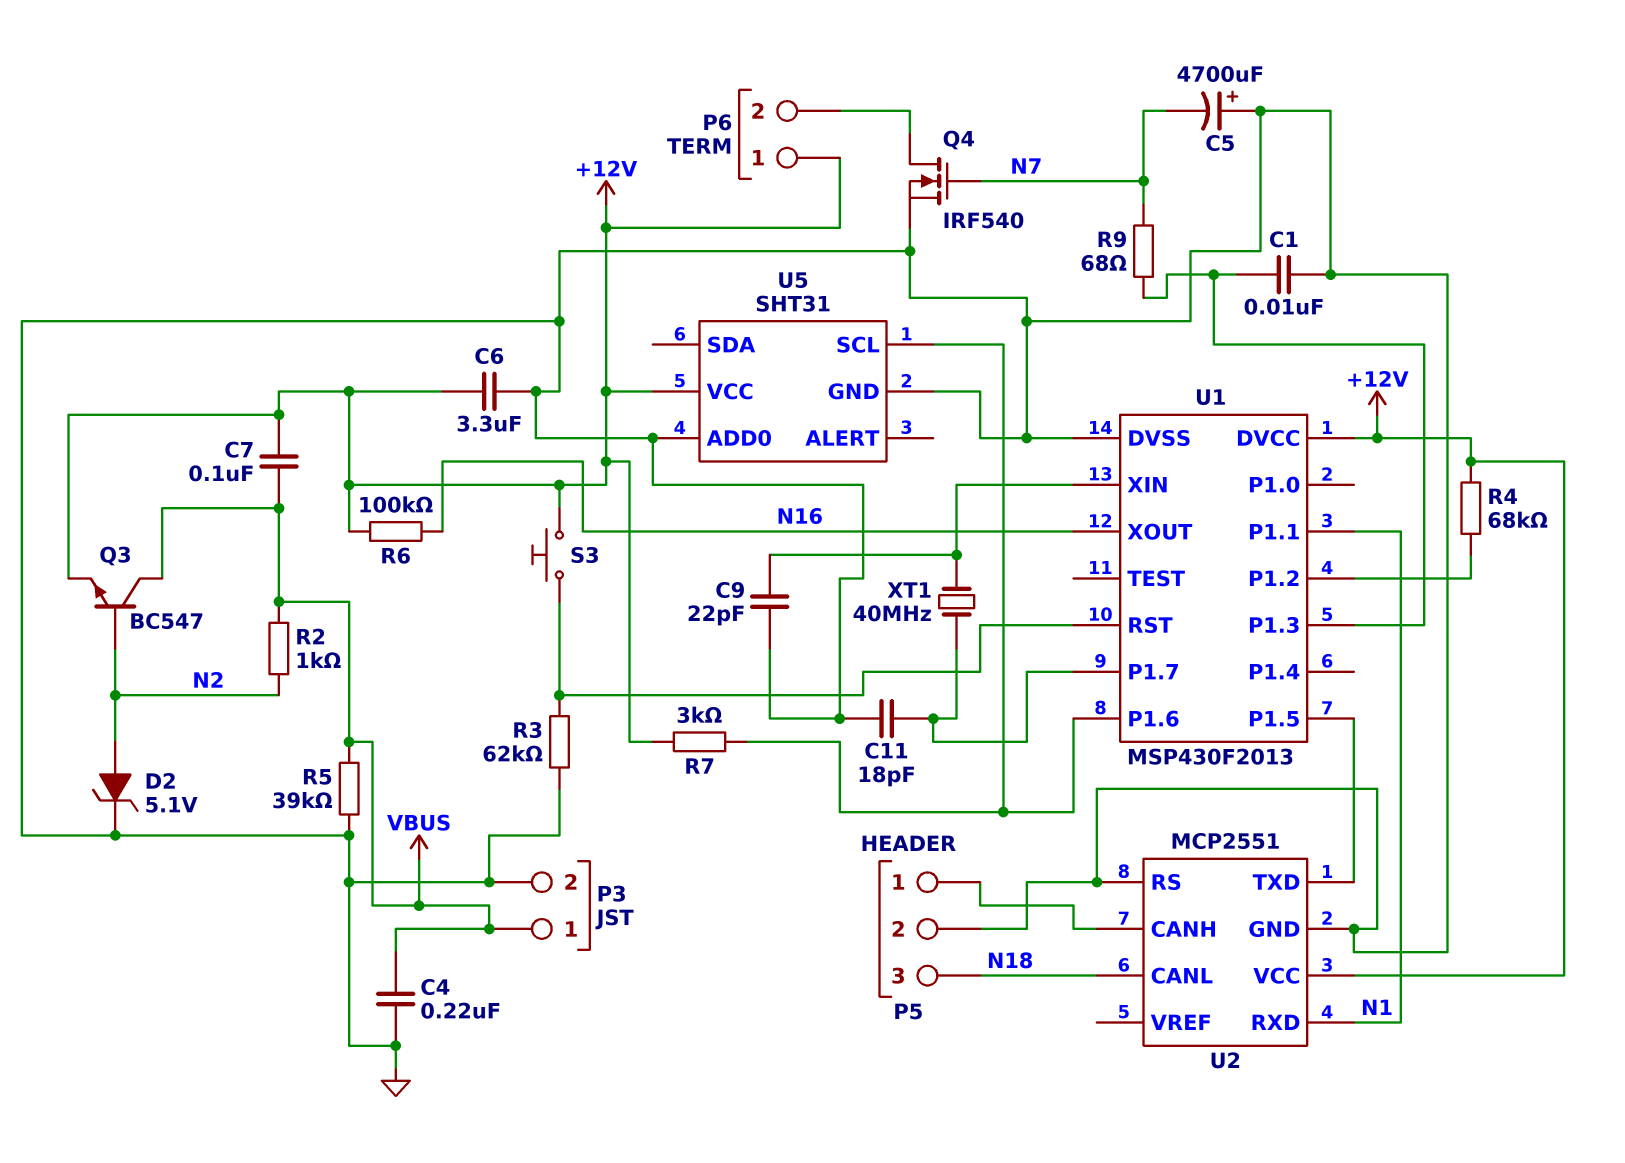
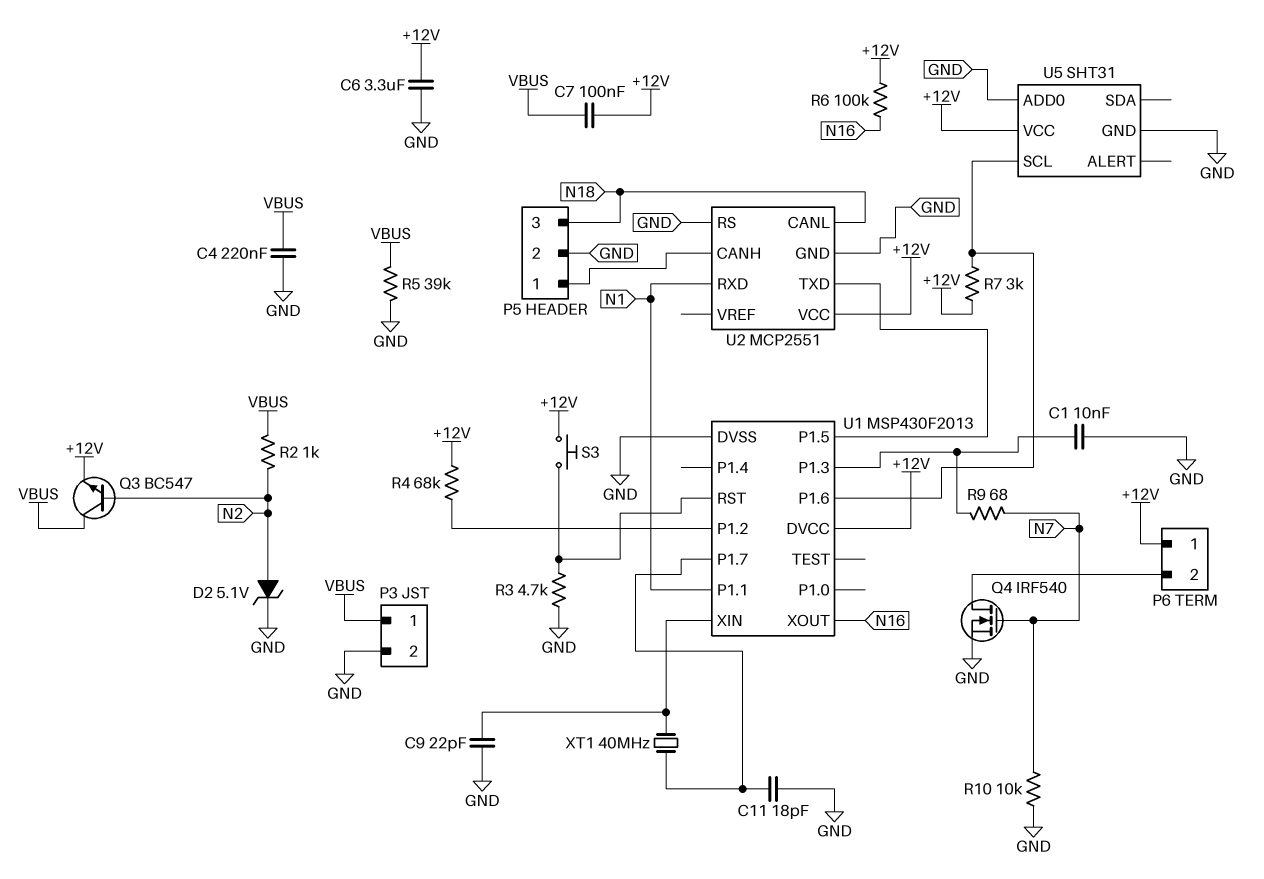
C5: 4700uF (plus GND, minus N7) -> none
R3: 62k (GND, U1/RST) -> 4.7k (GND, U1/RST)
R10: none -> 10k (GND, N7)

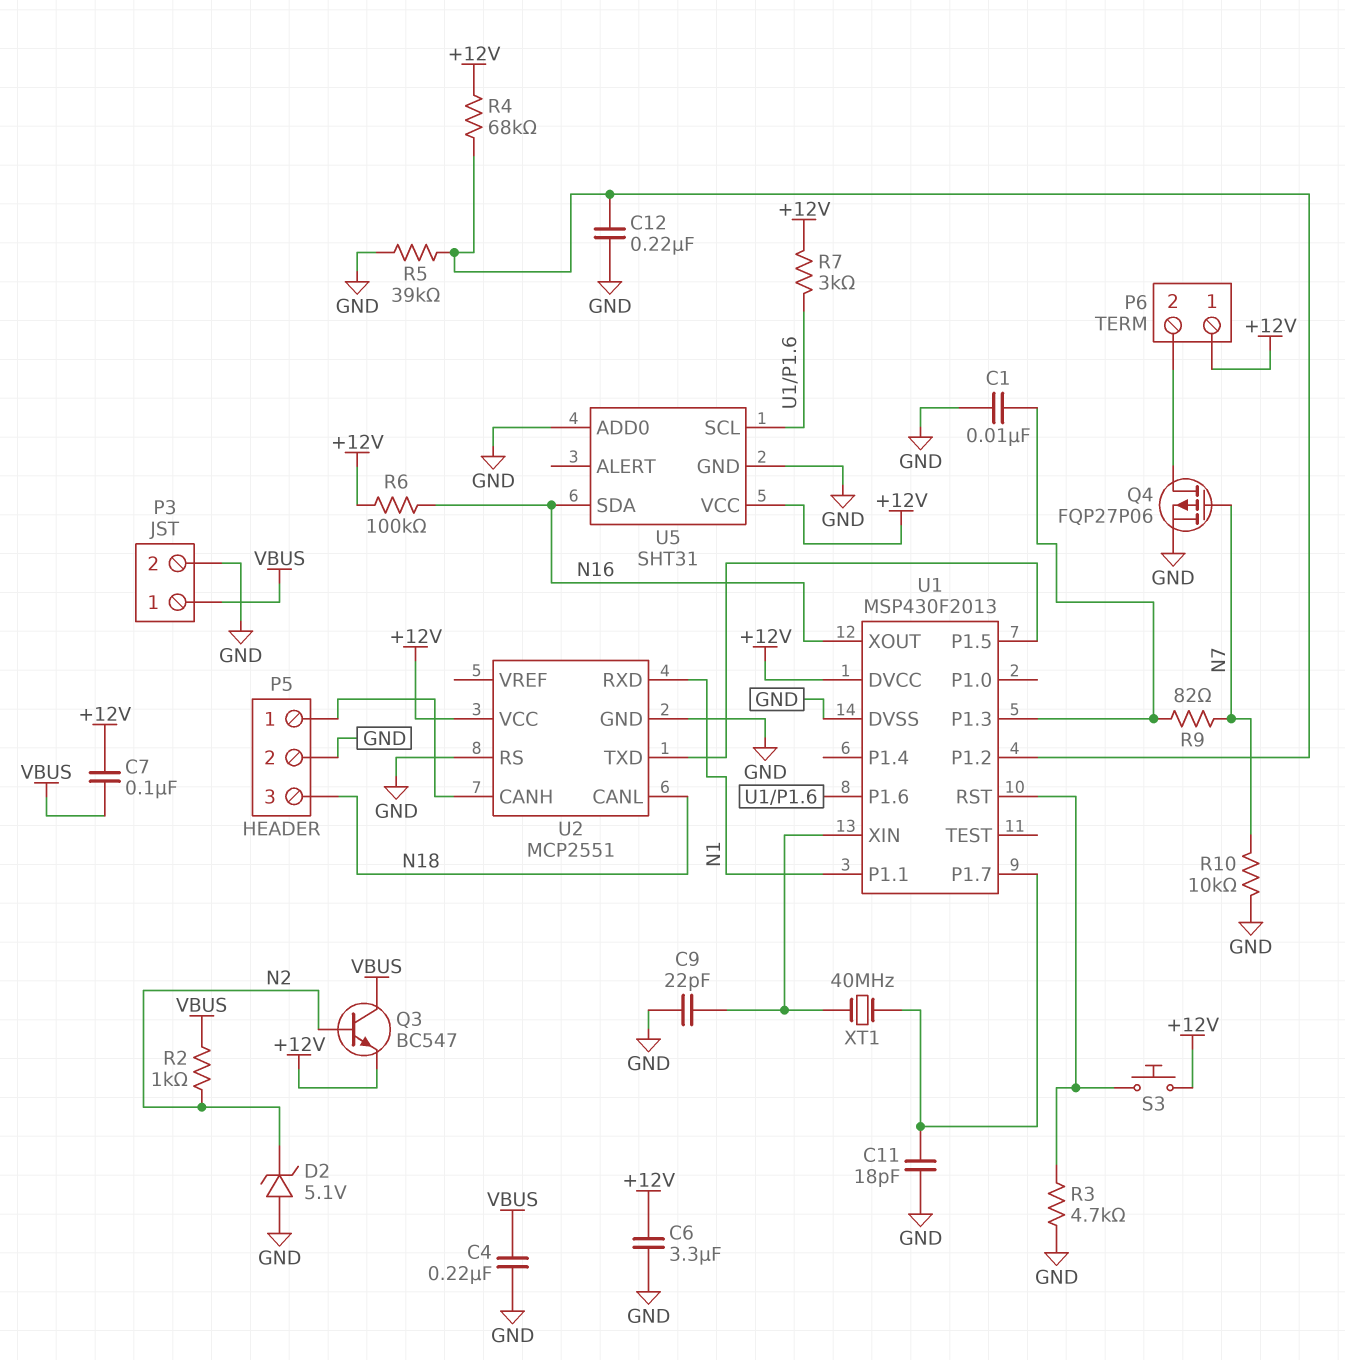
C12: none -> 220nF (GND, U1/P1.2)
D2: zener 5.1V (A N2, K GND) -> zener 5.1V (A GND, K N2)
Q4: NMOS IRF540 (G N7, D P6/2, S GND) -> PMOS FQP27P06 (G N7, D P6/2, S GND)
R5: 39k (GND, VBUS) -> 39k (GND, U1/P1.2)
R9: 68 (N7, U1/P1.3) -> 82 (N7, U1/P1.3)
U5 pin SDA: none -> N16

